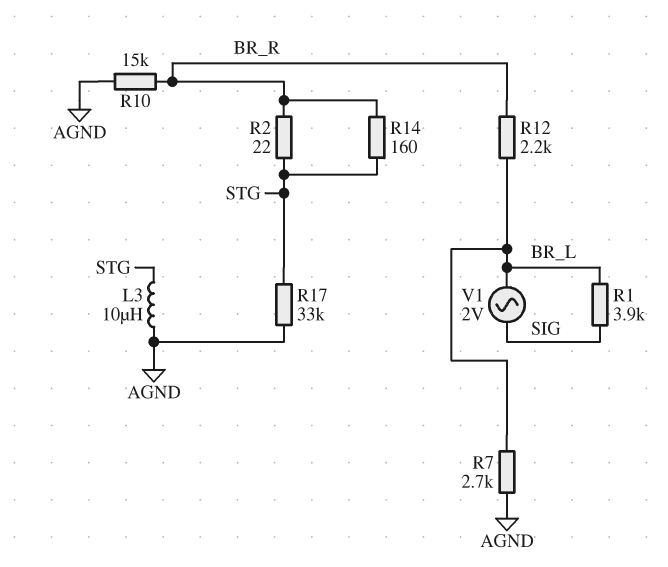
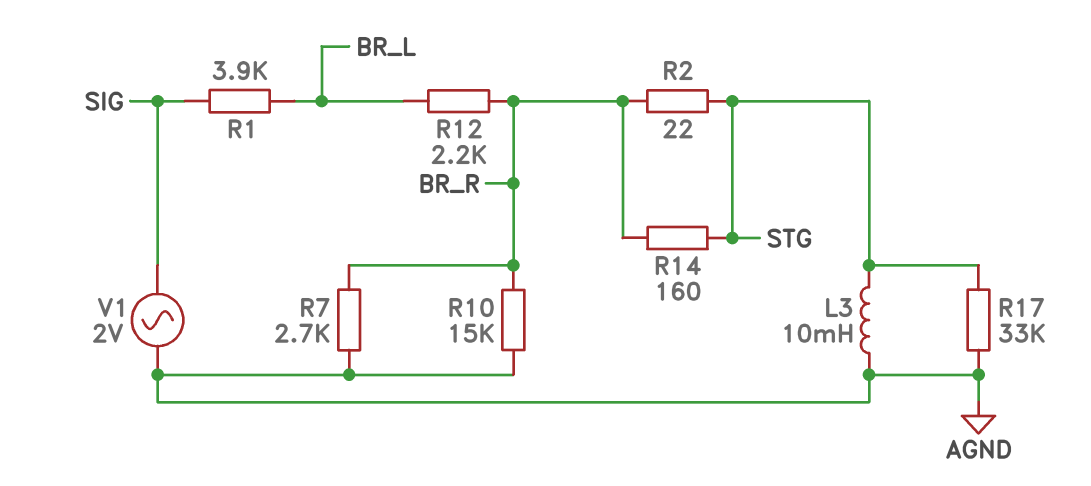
L3: 10uH (AGND, STG) -> 10mH (AGND, STG)
R7: 2.7k (AGND, BR_L) -> 2.7k (AGND, BR_R)
V1: AC 2V (BR_L, SIG) -> AC 2V (AGND, SIG)

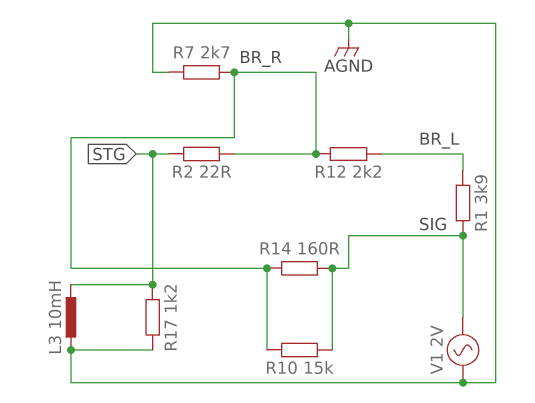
R10: 15k (AGND, BR_R) -> 15k (BR_R, SIG)
R14: 160 (BR_R, STG) -> 160 (BR_R, SIG)
R17: 33k (AGND, STG) -> 1.2k (AGND, STG)

